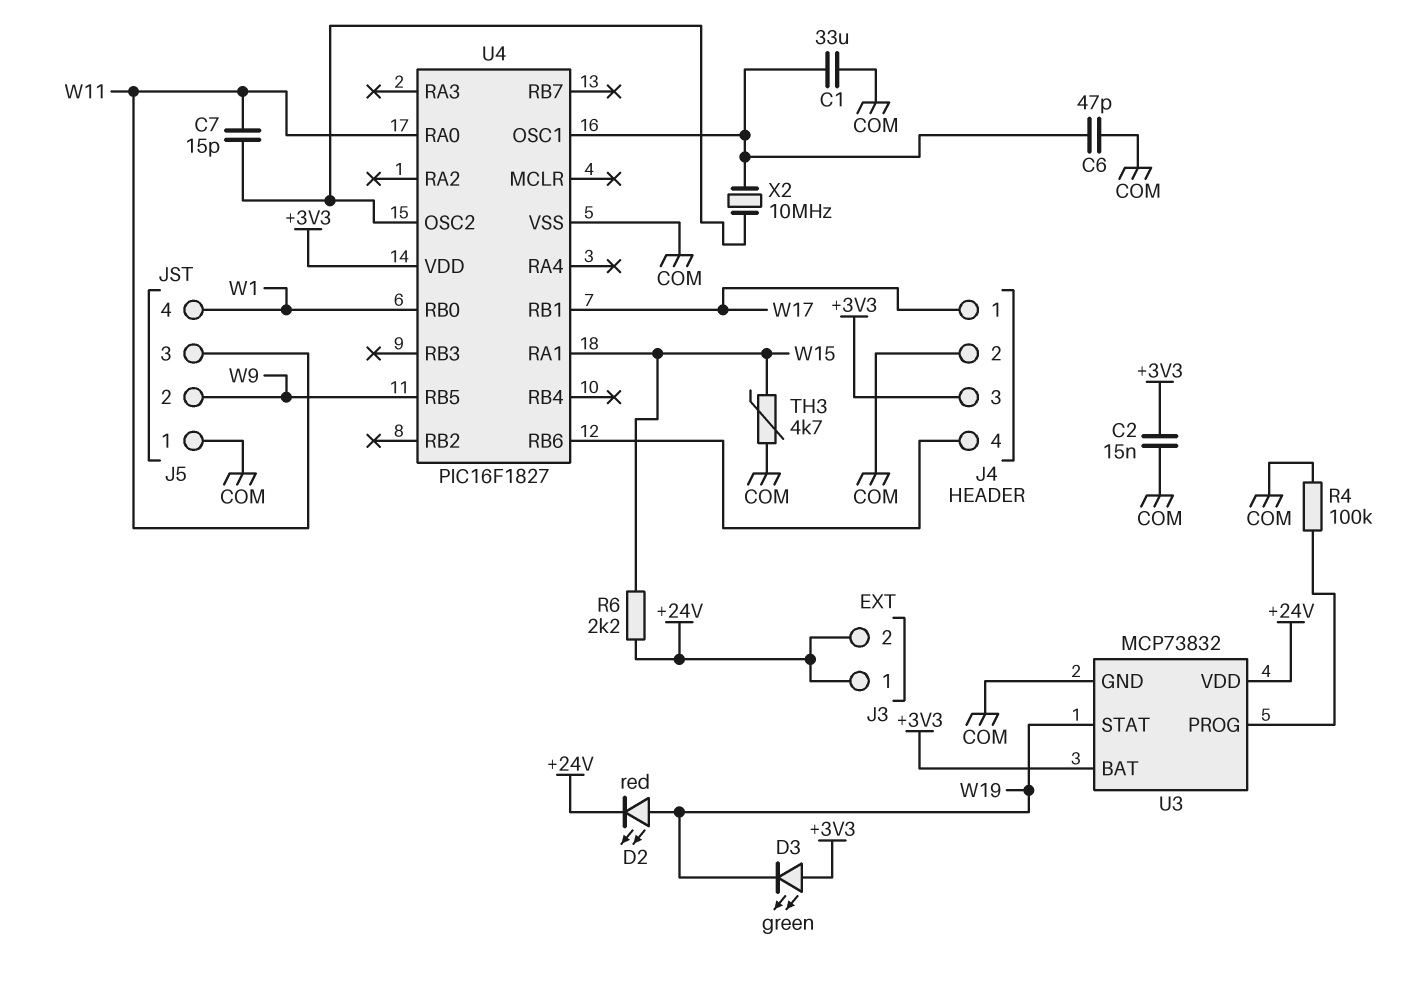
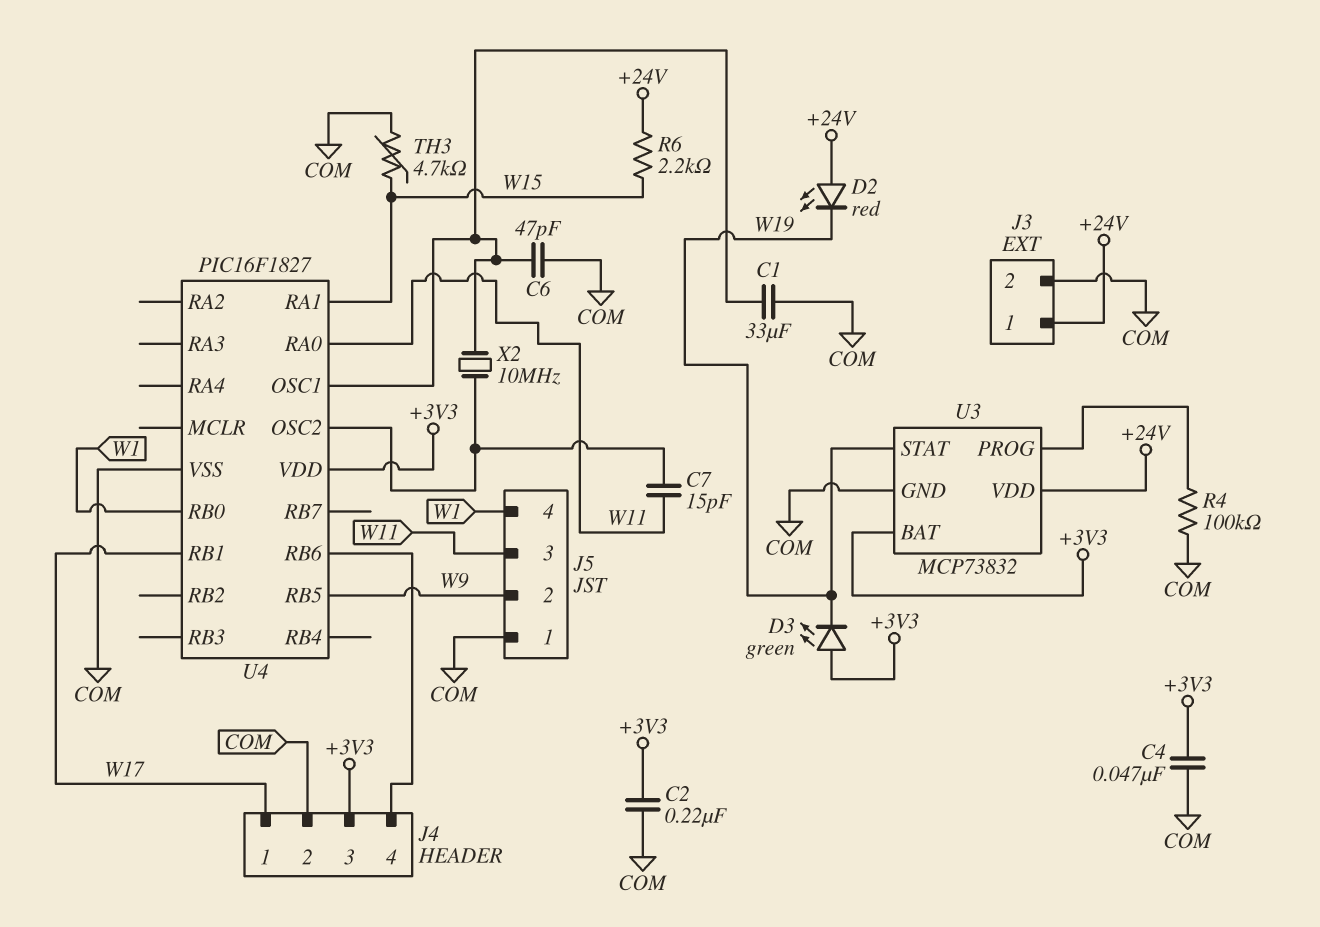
C2: 15nF (+3V3, COM) -> 220nF (+3V3, COM)
C4: none -> 47nF (+3V3, COM)
D2: LED red (A W19, K +24V) -> LED red (A +24V, K W19)
J3 pin 2: +24V -> COM

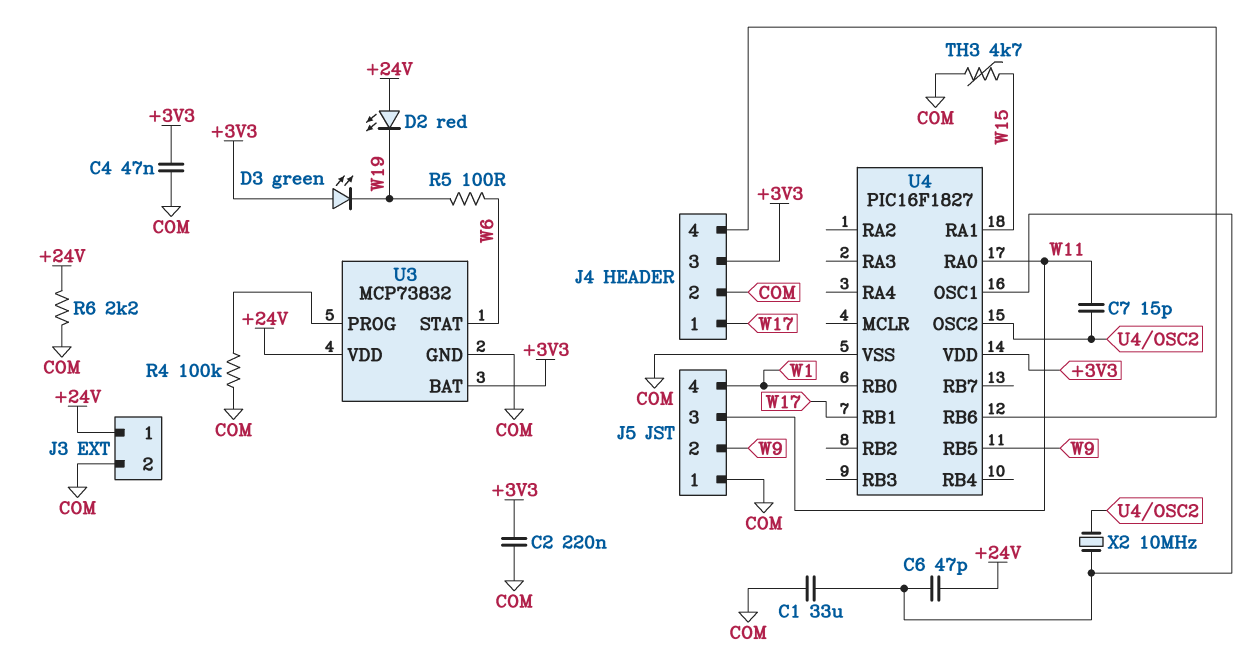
C6: 47pF (COM, U4/OSC1) -> 47pF (+24V, U4/OSC1)
R5: none -> 100 (W6, W19)
R6: 2.2k (+24V, W15) -> 2.2k (+24V, COM)
U3 pin STAT: W19 -> W6

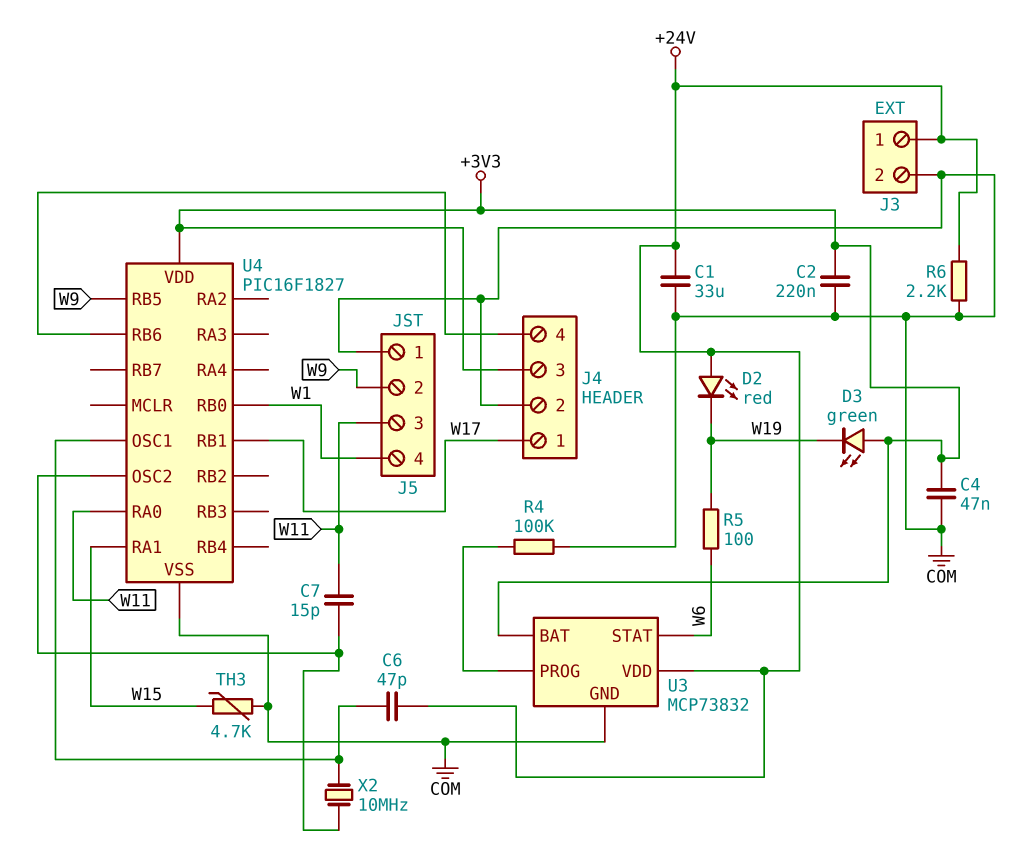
C1: 33uF (COM, U4/OSC1) -> 33uF (+24V, COM)

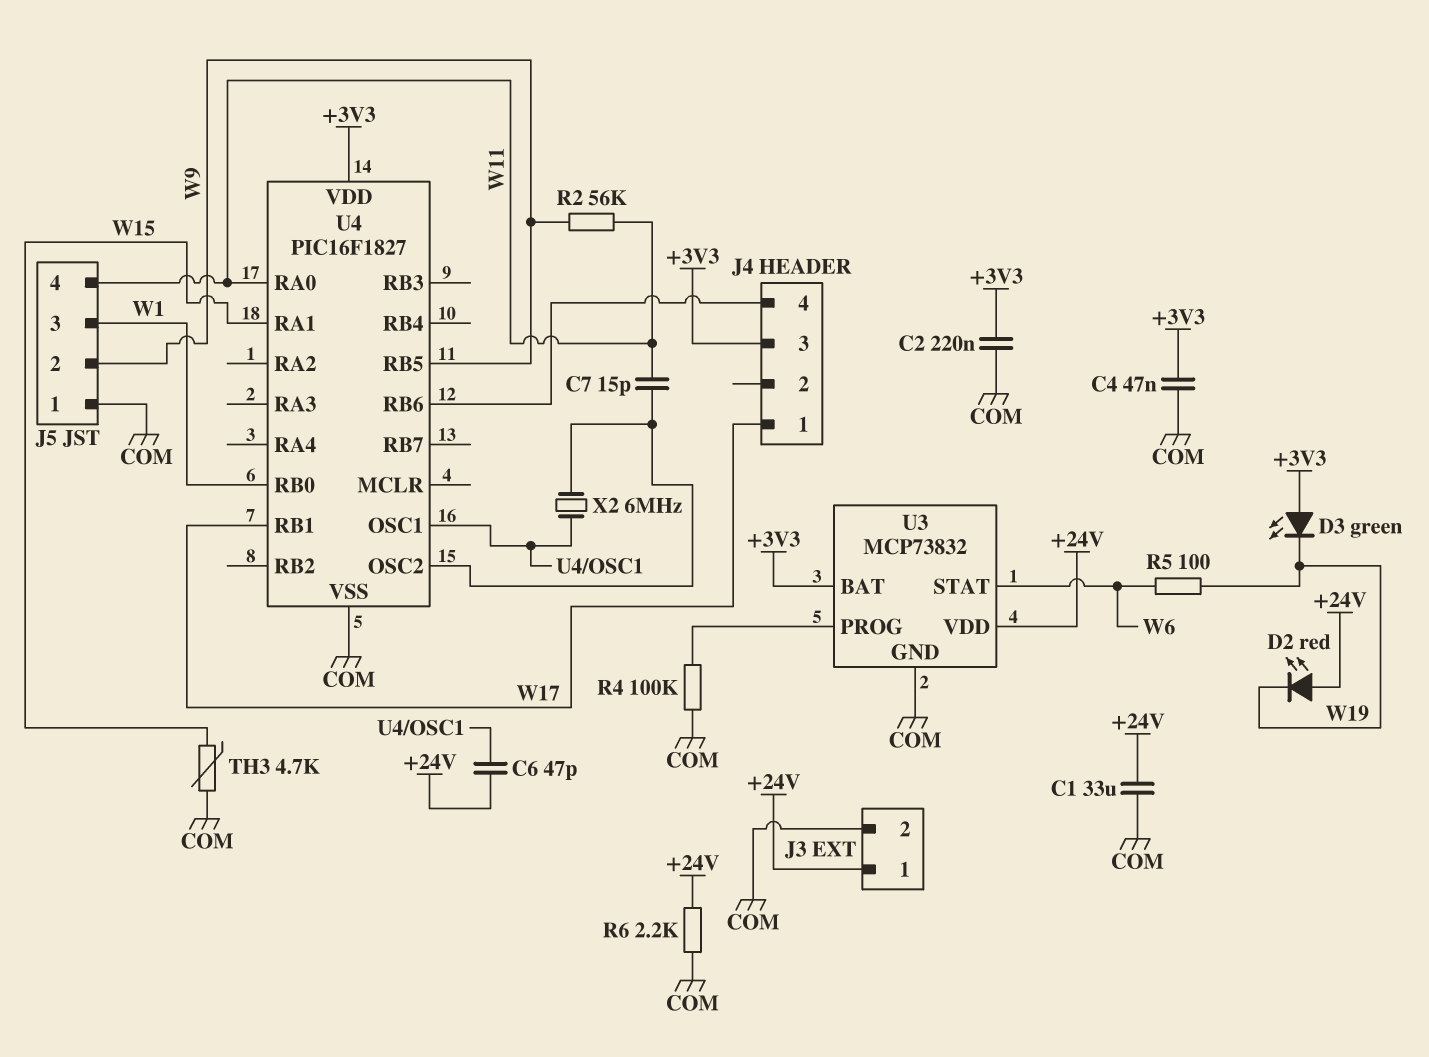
J4 pin 2: COM -> none
J5 pin 3: W11 -> W1
J5 pin 4: W1 -> W11
R2: none -> 56k (W9, W11)
X2: 10MHz (U4/OSC1, U4/OSC2) -> 6MHz (U4/OSC1, U4/OSC2)

